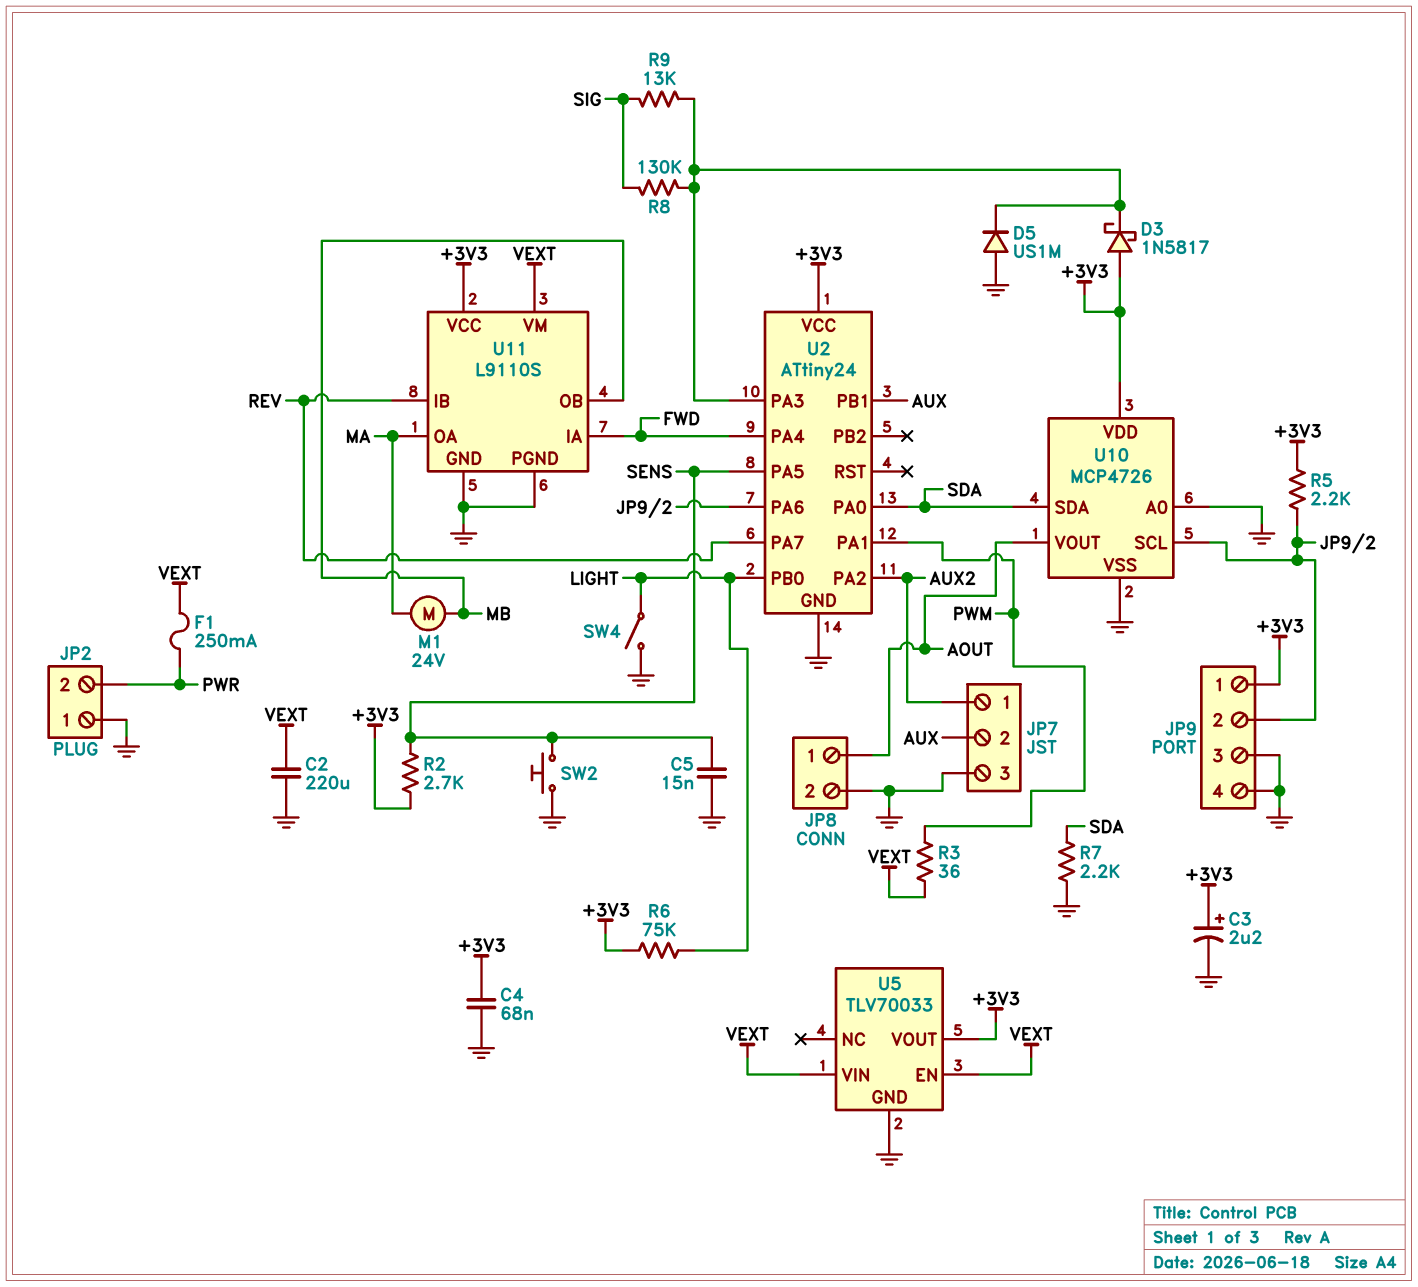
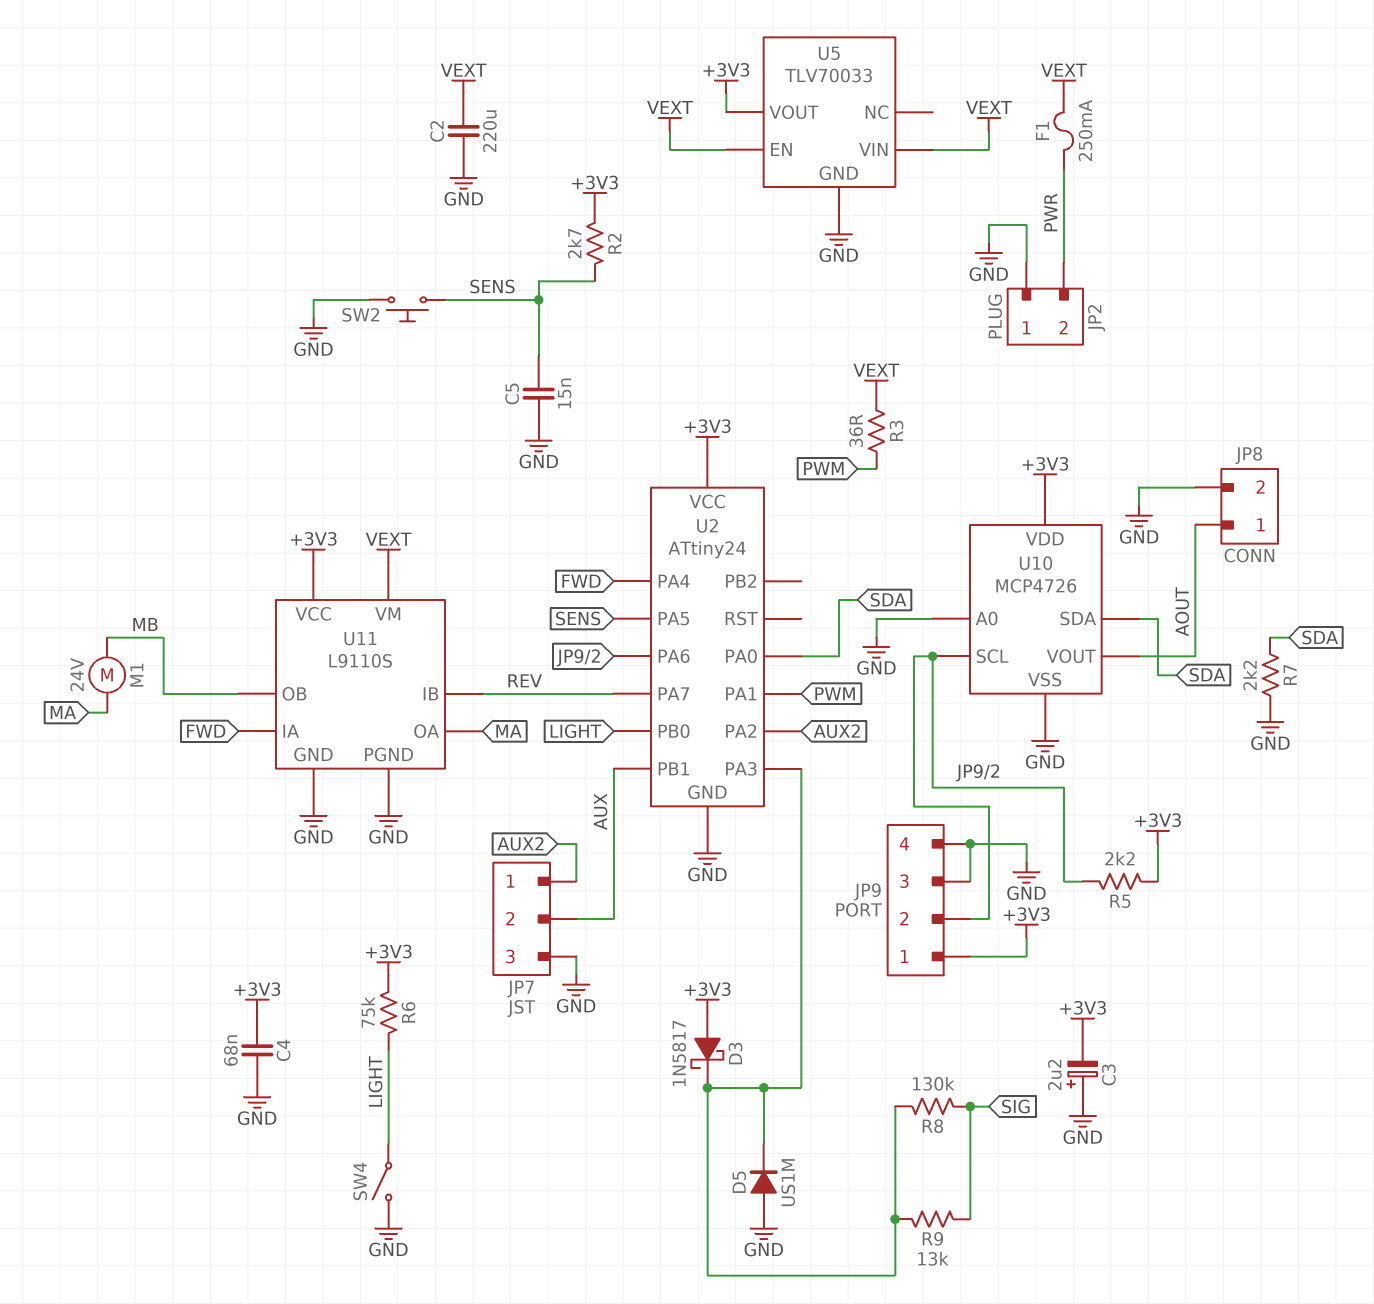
C3: 2.2uF (plus +3V3, minus GND) -> 2.2uF (plus GND, minus +3V3)

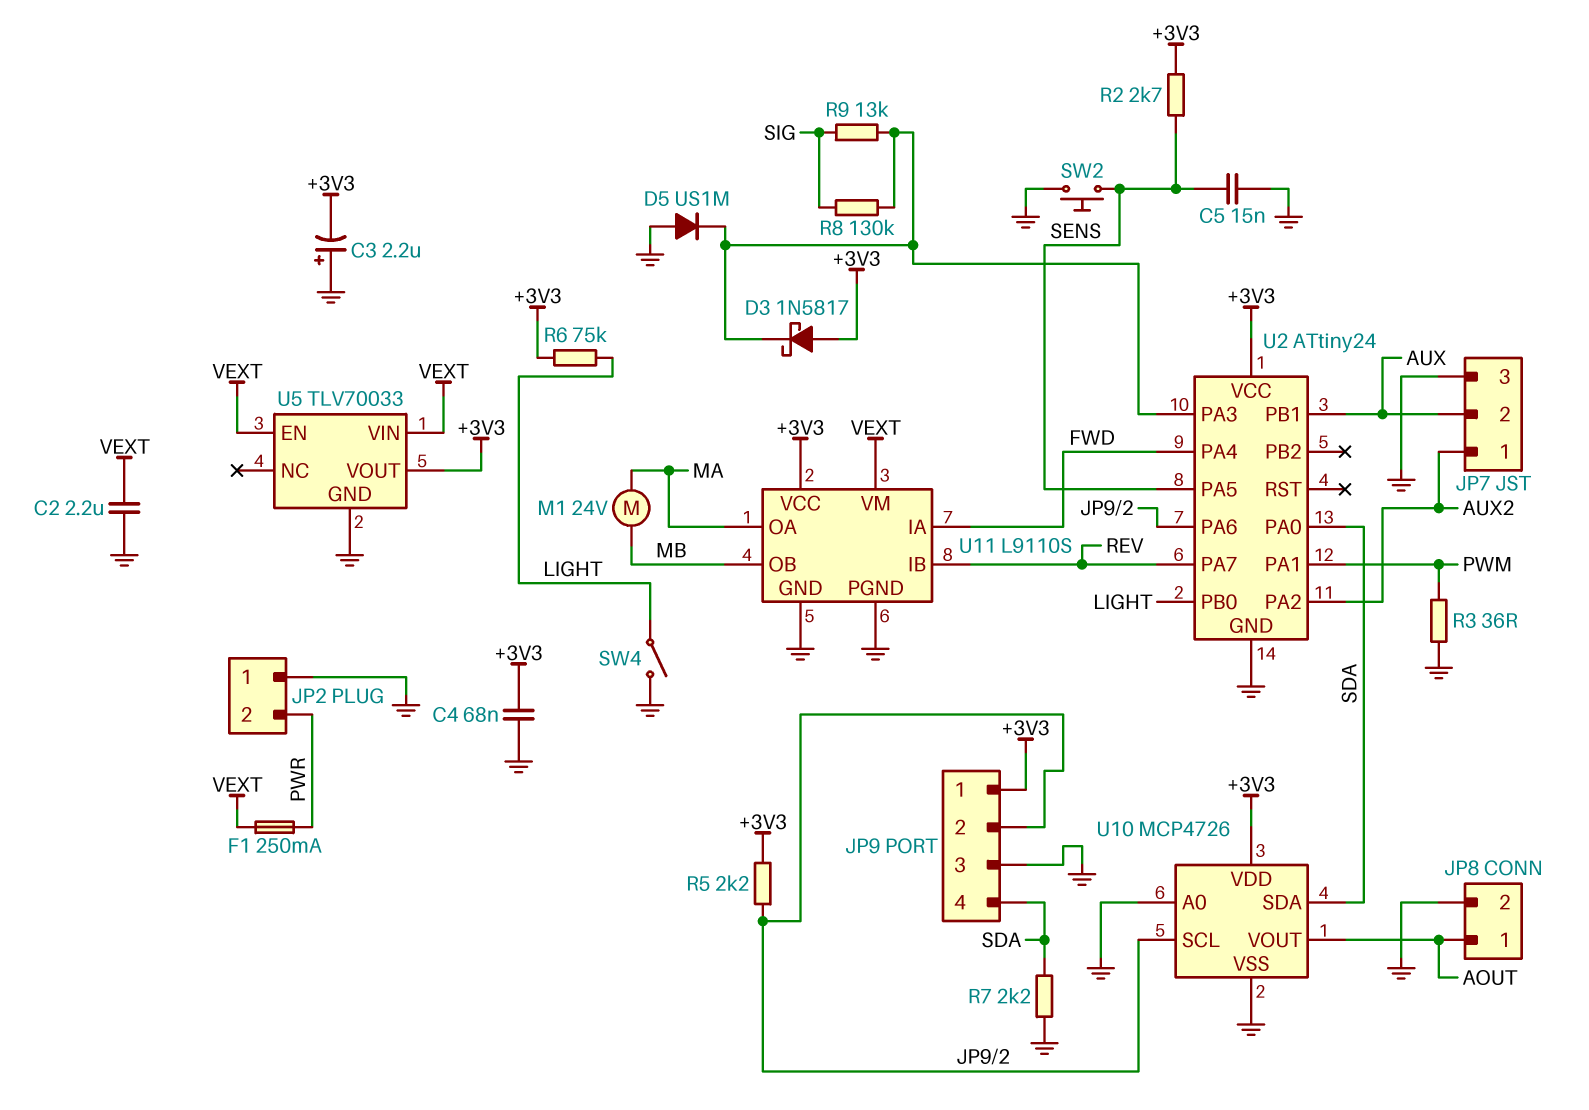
C2: 220uF (GND, VEXT) -> 2.2uF (GND, VEXT)
JP9 pin 4: GND -> SDA
R3: 36 (PWM, VEXT) -> 36 (GND, PWM)

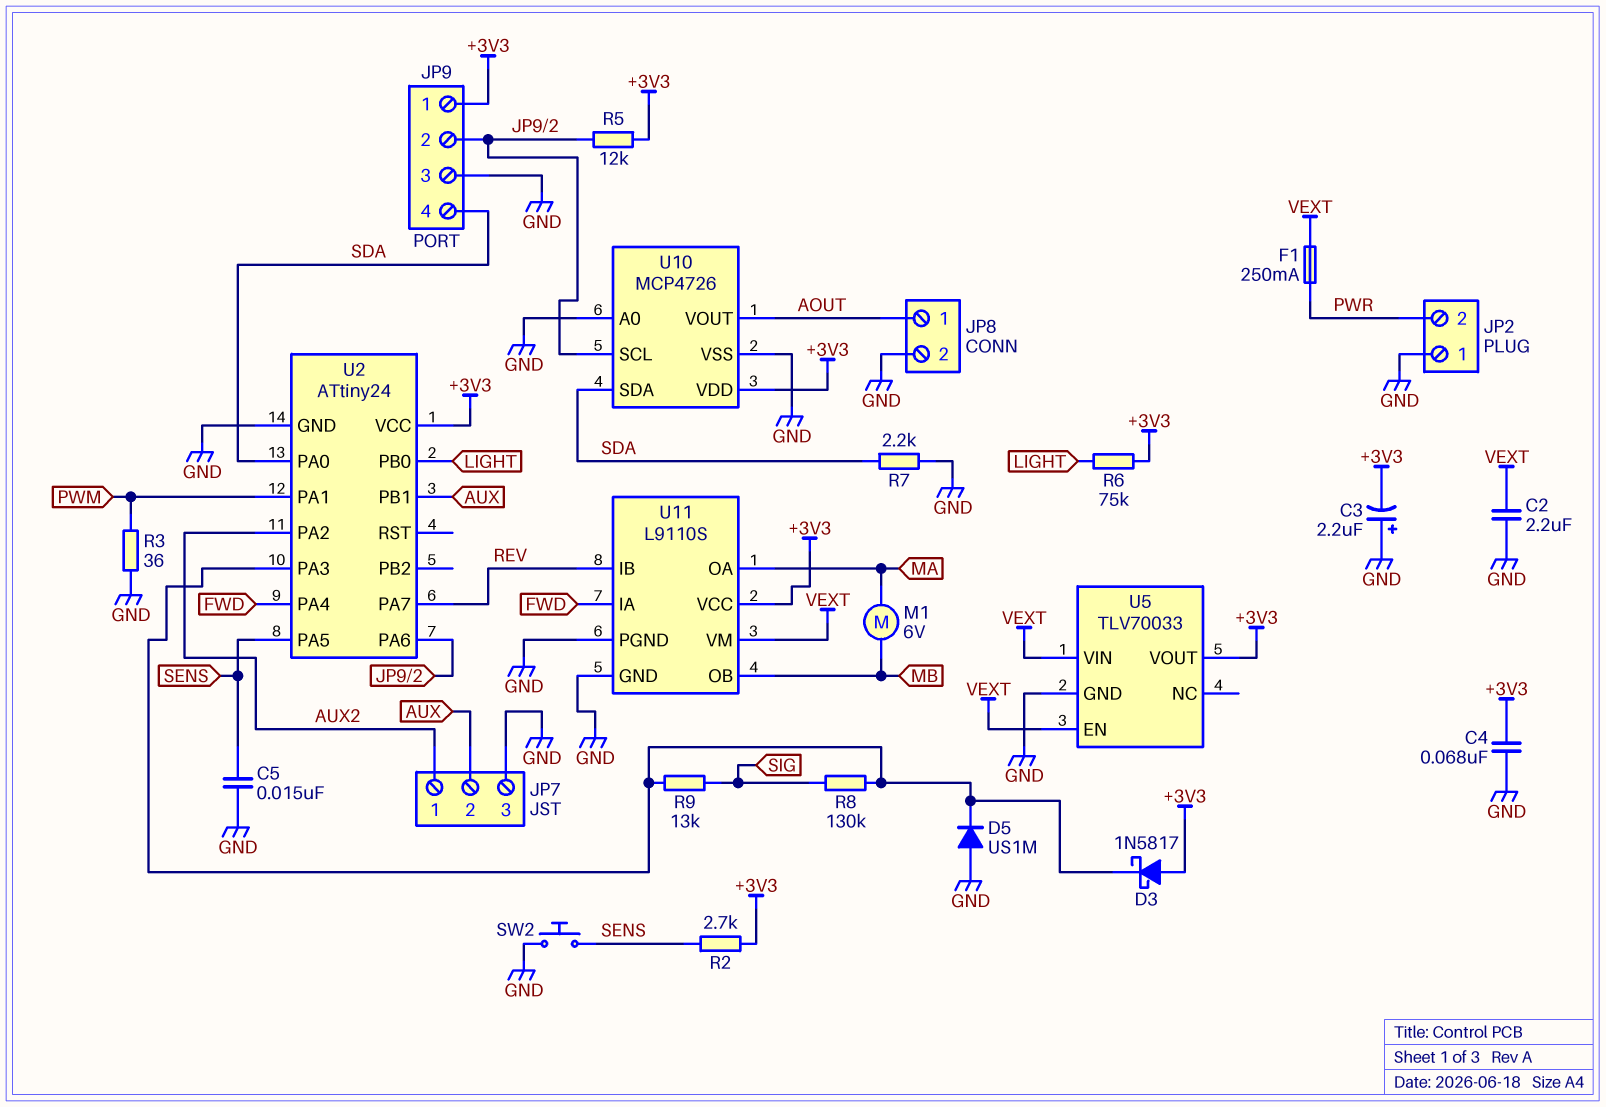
M1: motor 24V (MA, MB) -> motor 6V (MA, MB)
R5: 2.2k (+3V3, JP9/2) -> 12k (+3V3, JP9/2)
SW4: switch (GND, LIGHT) -> none

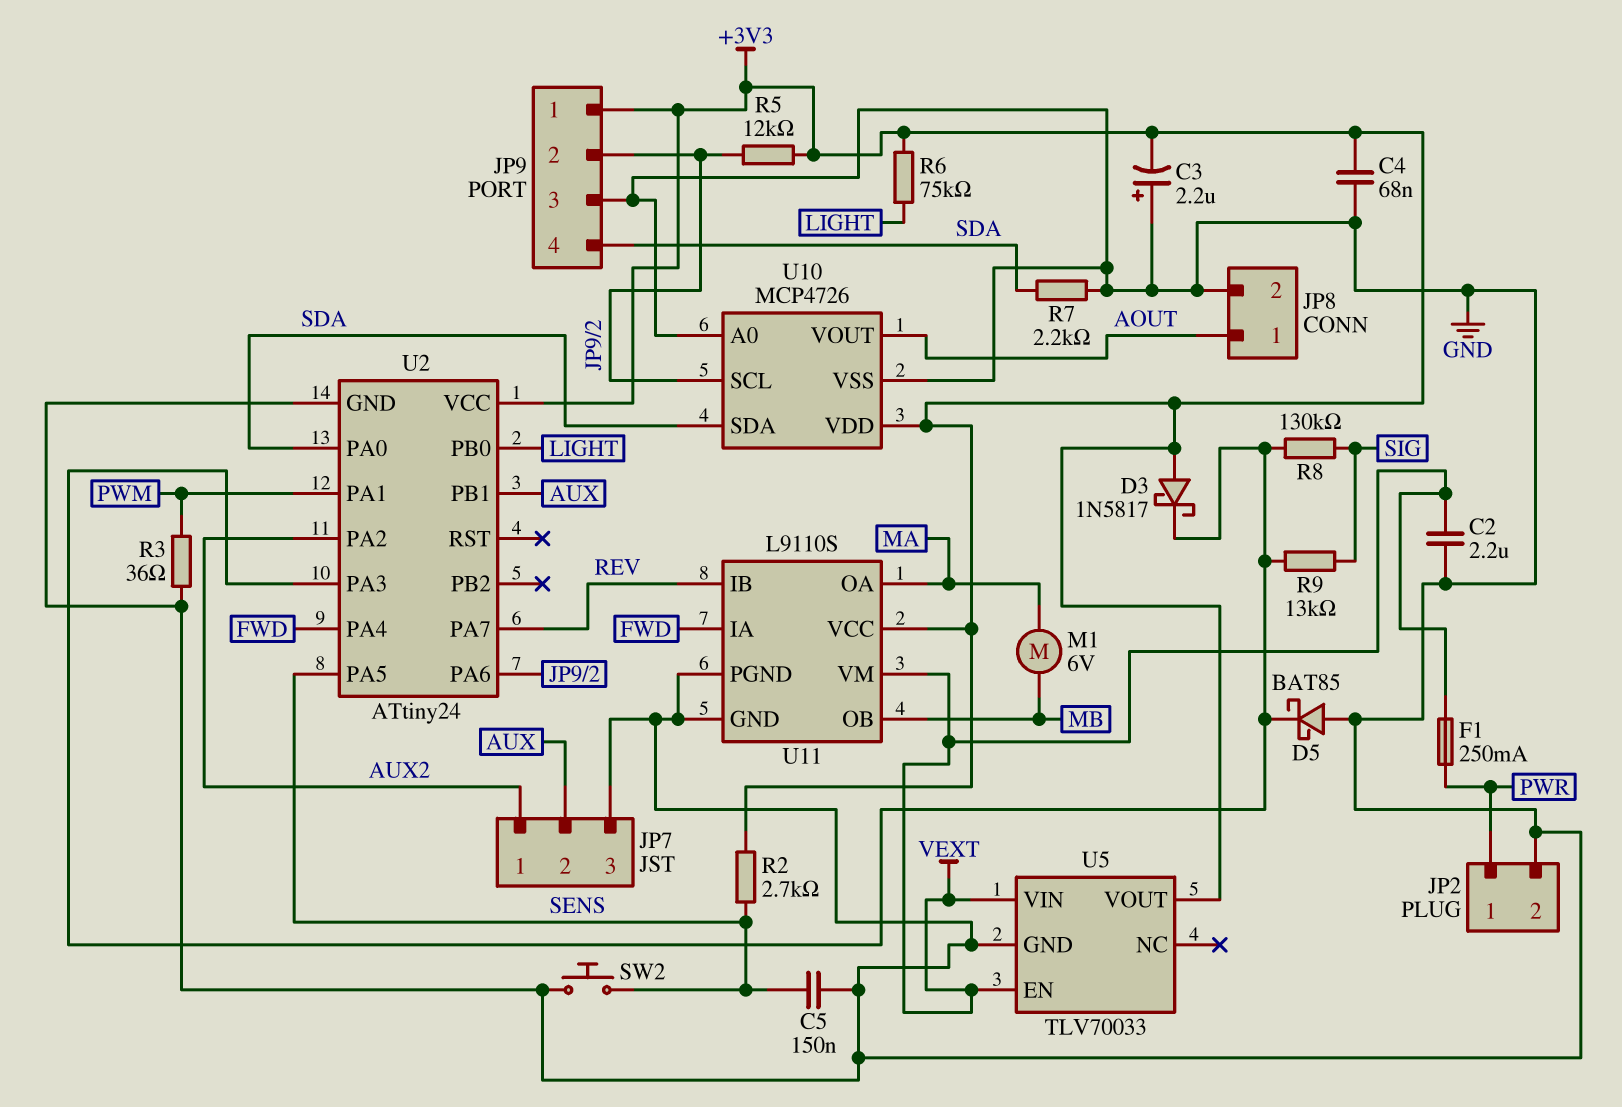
C5: 15nF (GND, SENS) -> 150nF (GND, SENS)
D5: diode US1M (A GND, K U2/PA3) -> schottky BAT85 (A GND, K U2/PA3)
JP2 pin 1: GND -> PWR
JP2 pin 2: PWR -> GND

